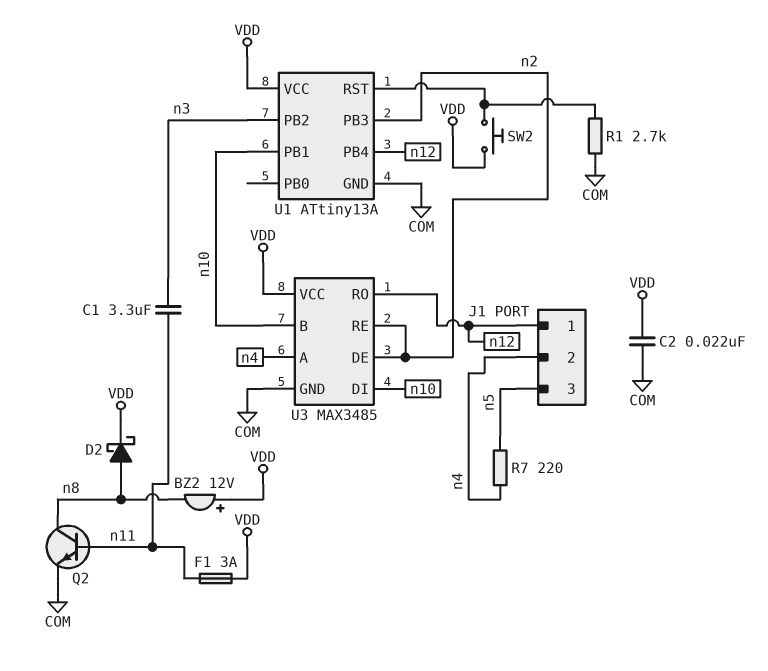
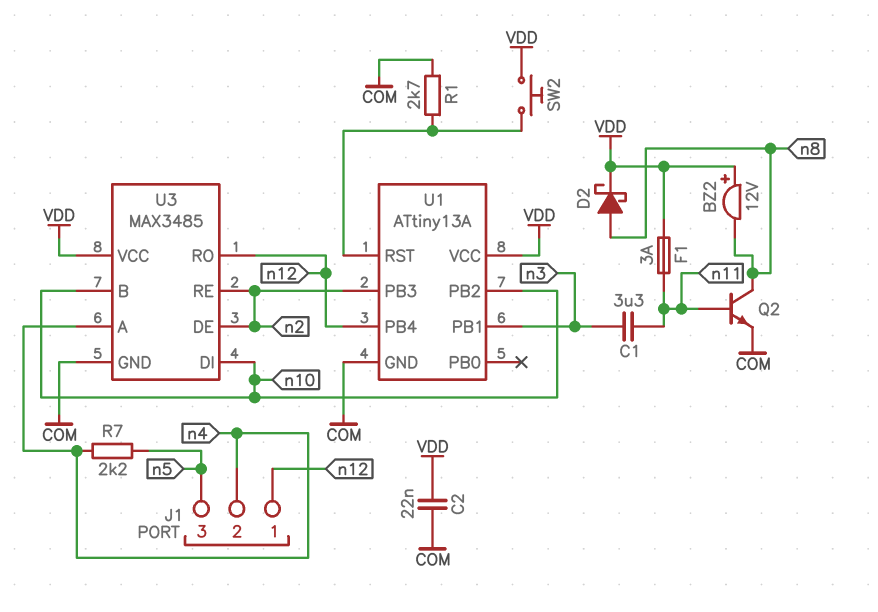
R7: 220 (n4, n5) -> 2.2k (n4, n5)
U1 pin PB1: n10 -> n3
U1 pin PB2: n3 -> n10

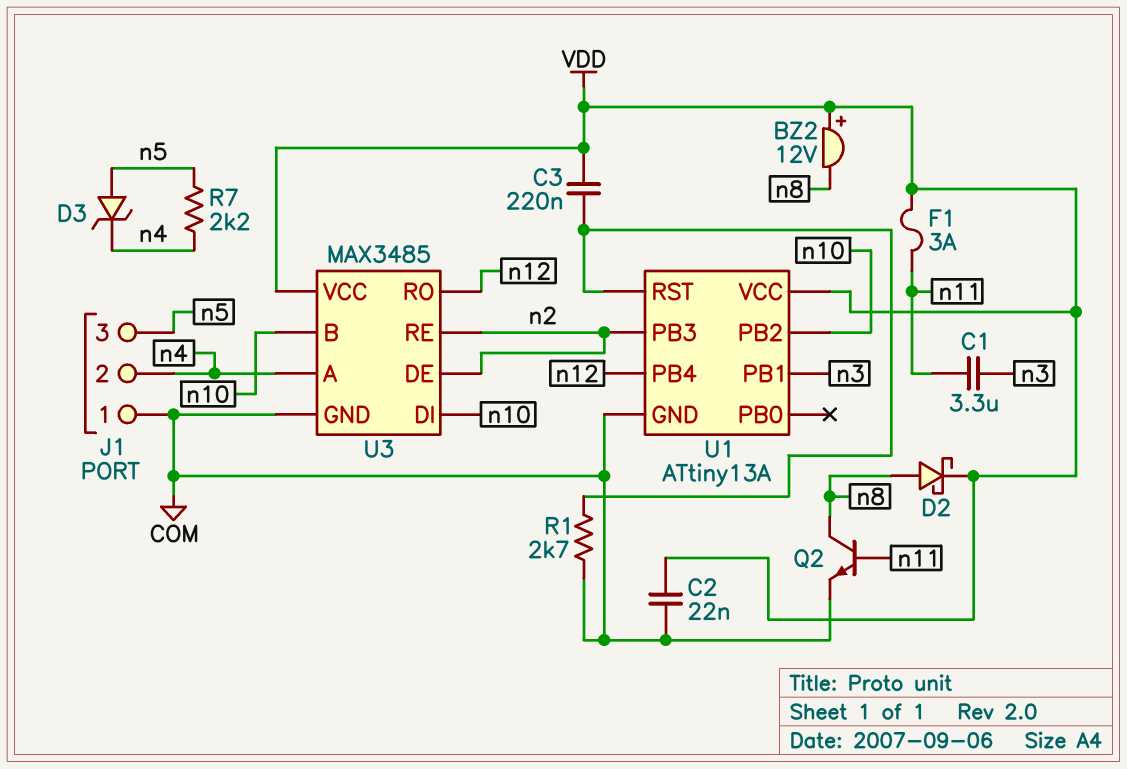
C3: none -> 220nF (U1/RST, VDD)
D3: none -> zener (A n5, K n4)
J1 pin 1: n12 -> COM
SW2: button (U1/RST, VDD) -> none

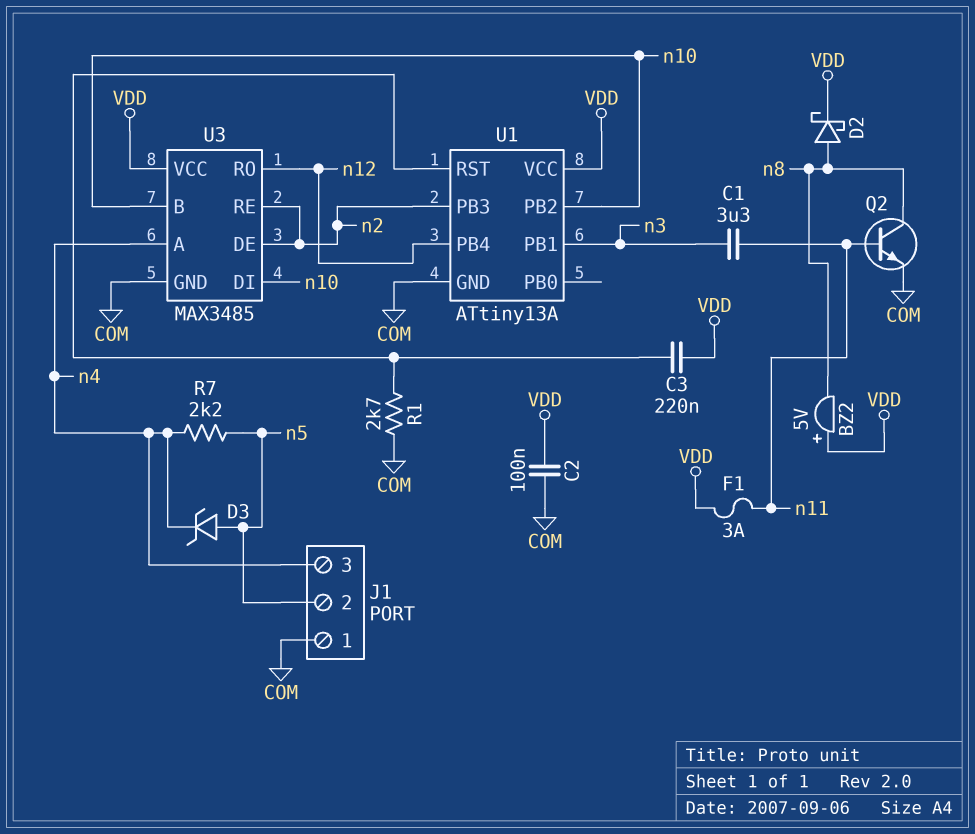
BZ2: buzzer 12V (plus VDD, minus n8) -> buzzer 5V (plus VDD, minus n8)
C2: 22nF (COM, VDD) -> 100nF (COM, VDD)
J1 pin 2: n4 -> n5
J1 pin 3: n5 -> n4

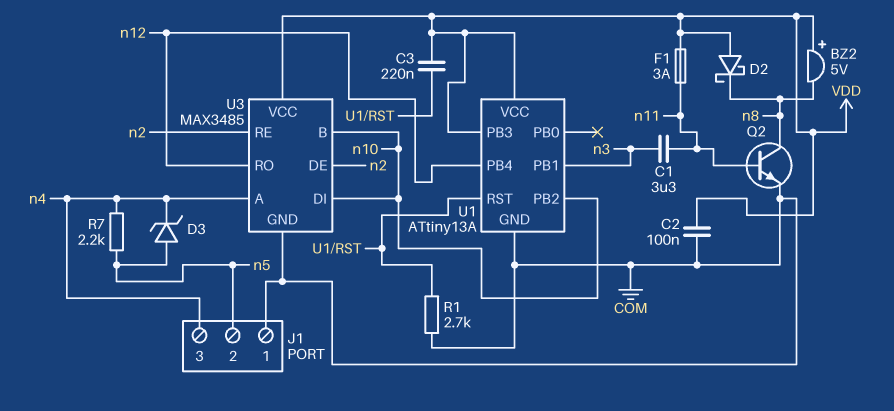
D2: schottky (A n8, K VDD) -> schottky (A VDD, K n8)
U1 pin PB3: n2 -> VDD

